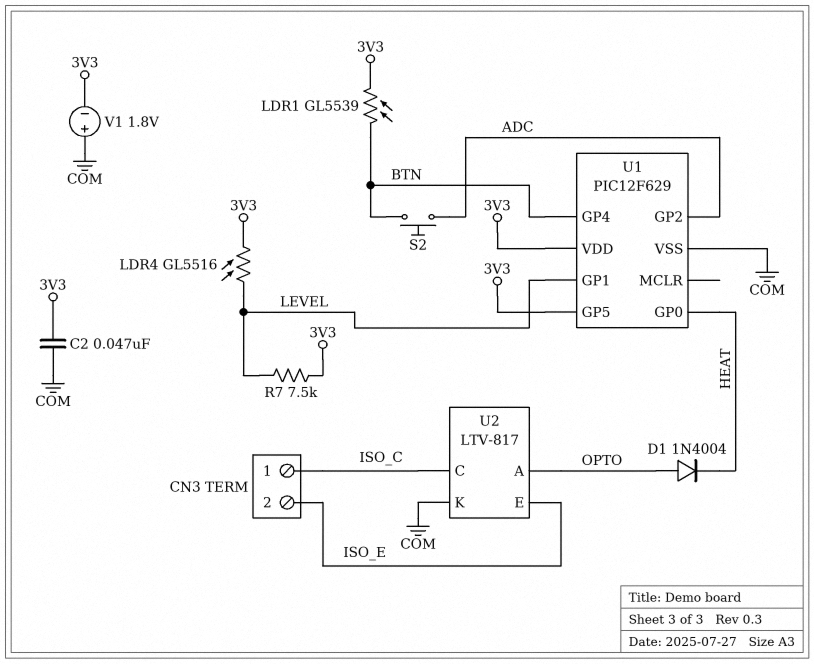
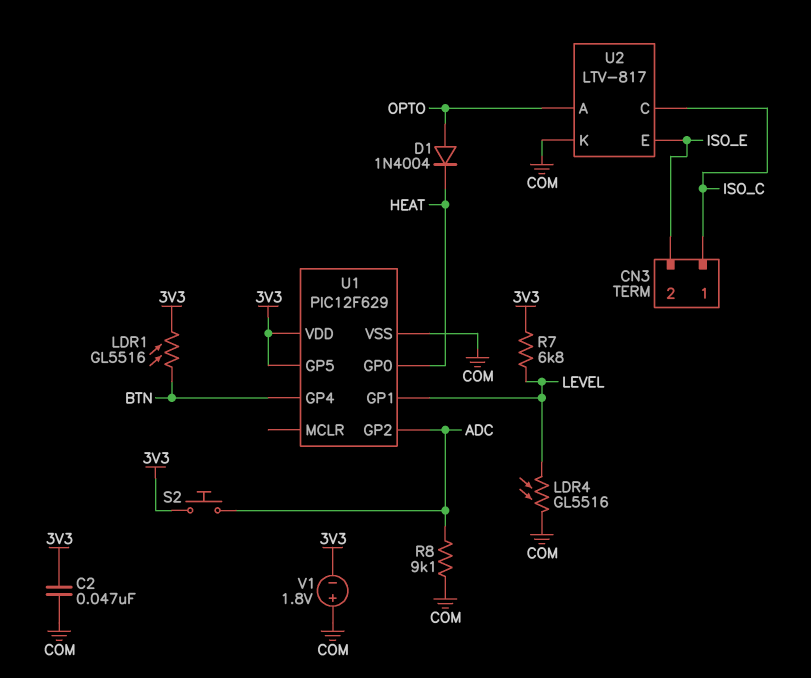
LDR1: GL5539 (3V3, BTN) -> GL5516 (3V3, BTN)
LDR4: GL5516 (3V3, LEVEL) -> GL5516 (COM, LEVEL)
R7: 7.5k (3V3, LEVEL) -> 6.8k (3V3, LEVEL)
R8: none -> 9.1k (ADC, COM)
S2: button (ADC, BTN) -> button (3V3, ADC)

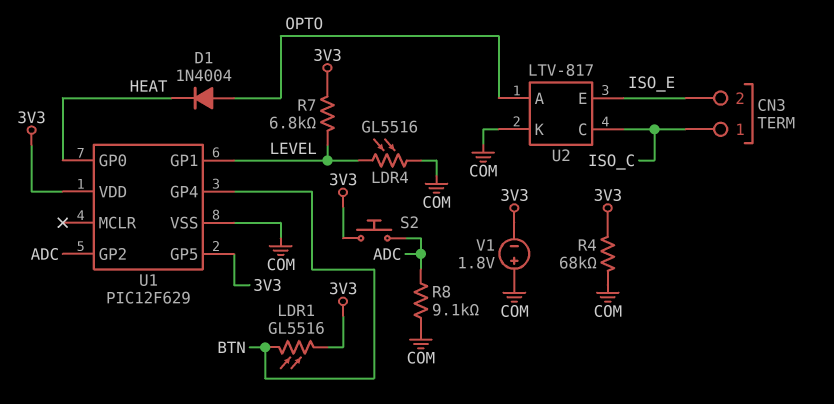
C2: 47nF (3V3, COM) -> none
R4: none -> 68k (3V3, COM)

